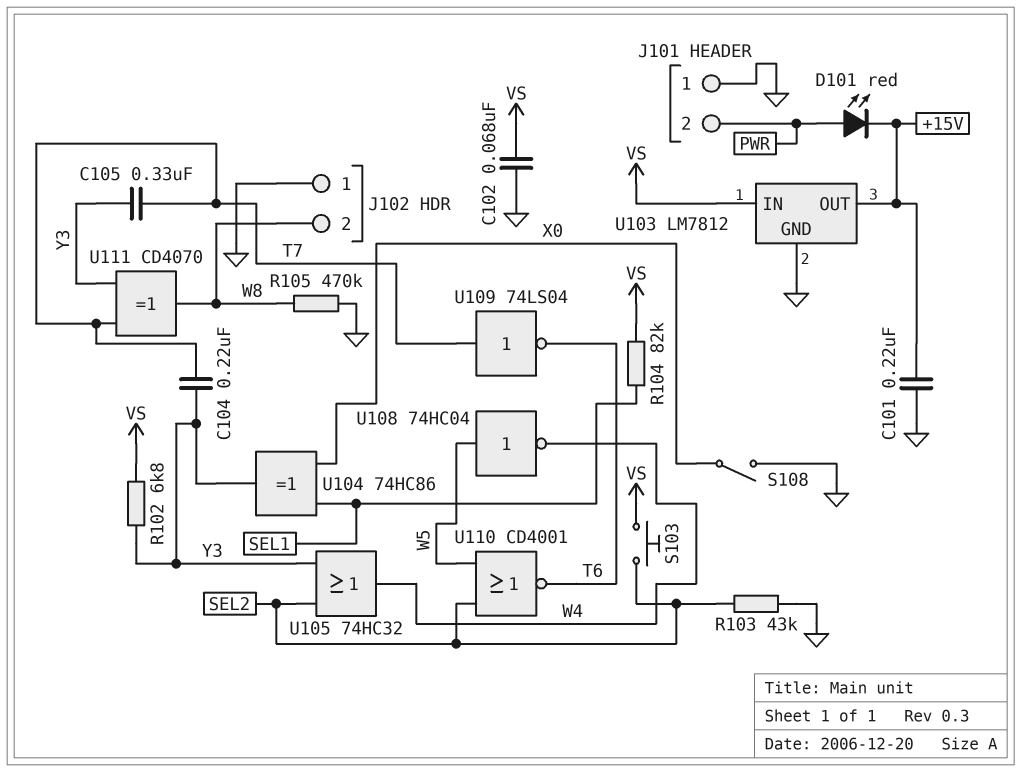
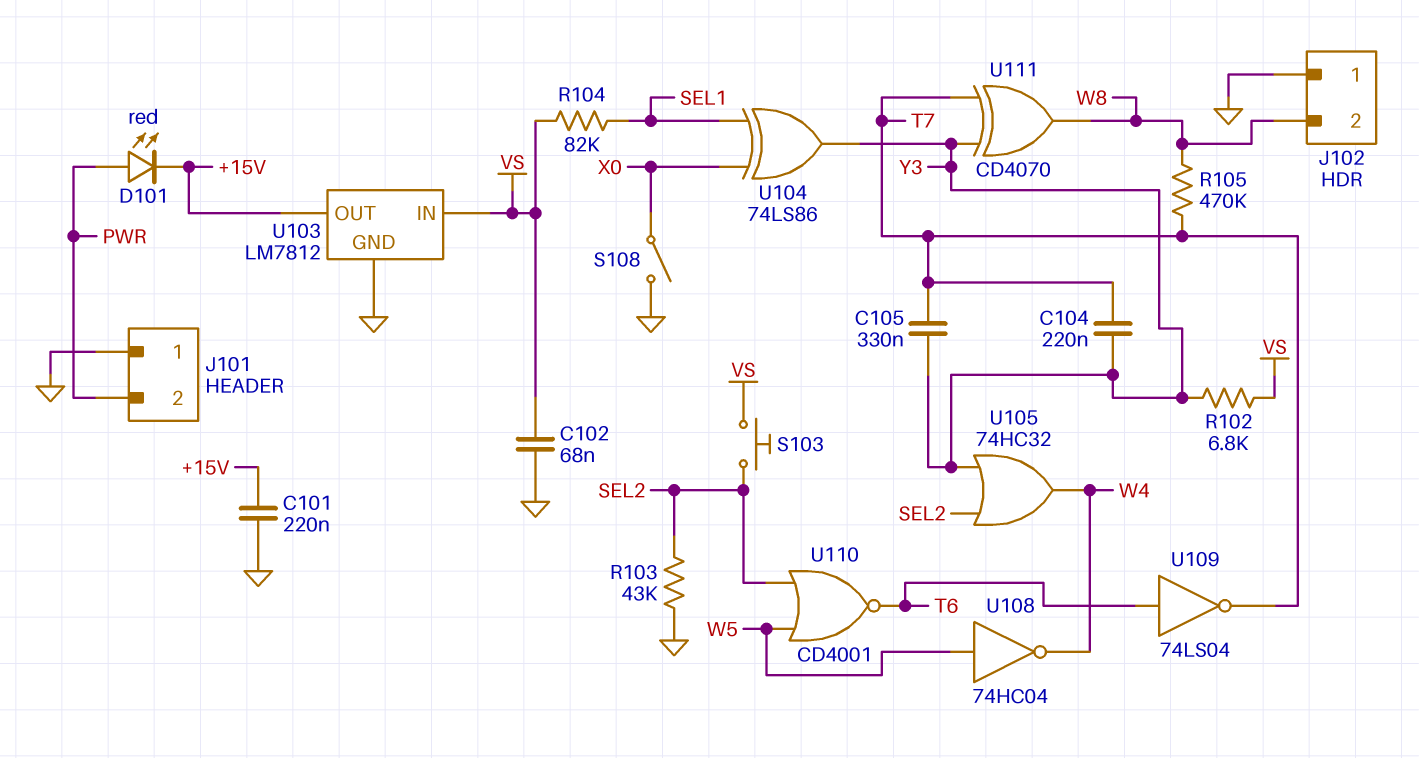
R105: 470k (GND, W8) -> 470k (T7, W8)
U104: XOR 74HC86 (in SEL1, in X0, out Y3) -> XOR 74LS86 (in SEL1, in X0, out Y3)
U109: NOT 74LS04 (in T7, out T6) -> NOT 74LS04 (in T6, out T7)

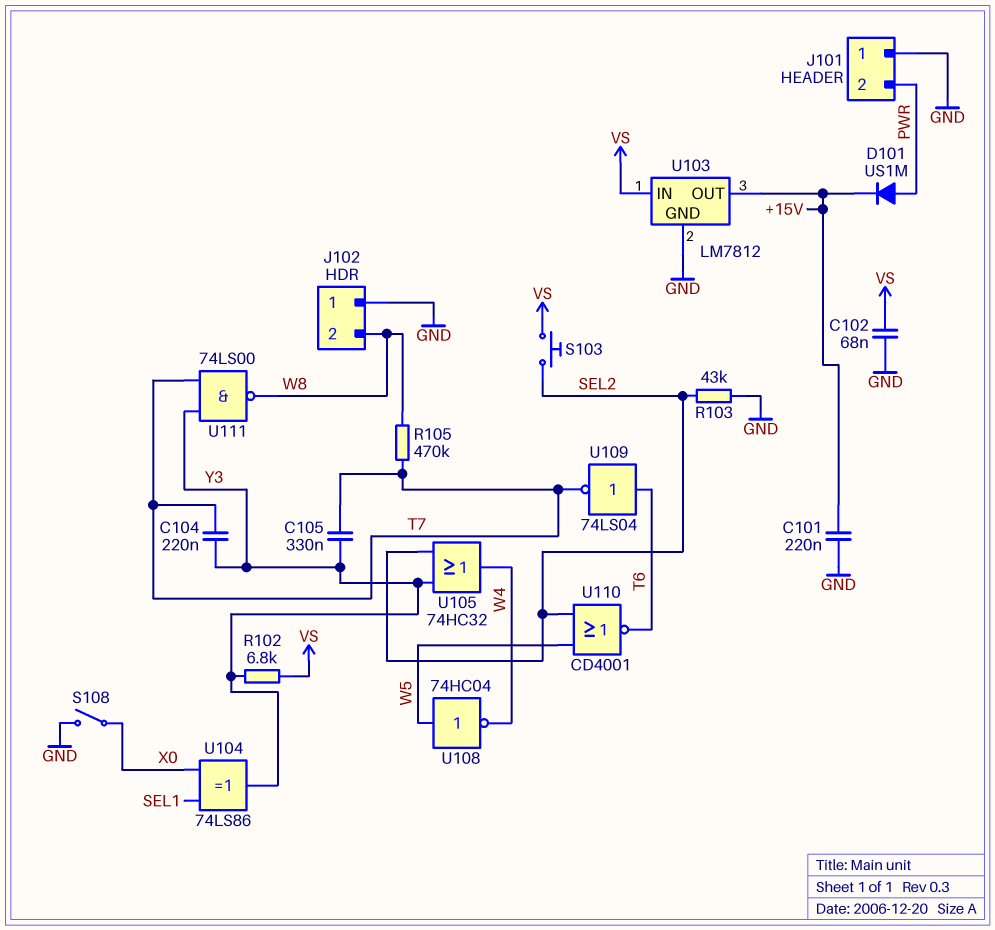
D101: LED red (A PWR, K +15V) -> diode US1M (A PWR, K +15V)
R104: 82k (SEL1, VS) -> none
U111: XOR CD4070 (in T7, in Y3, out W8) -> NAND 74LS00 (in T7, in Y3, out W8)

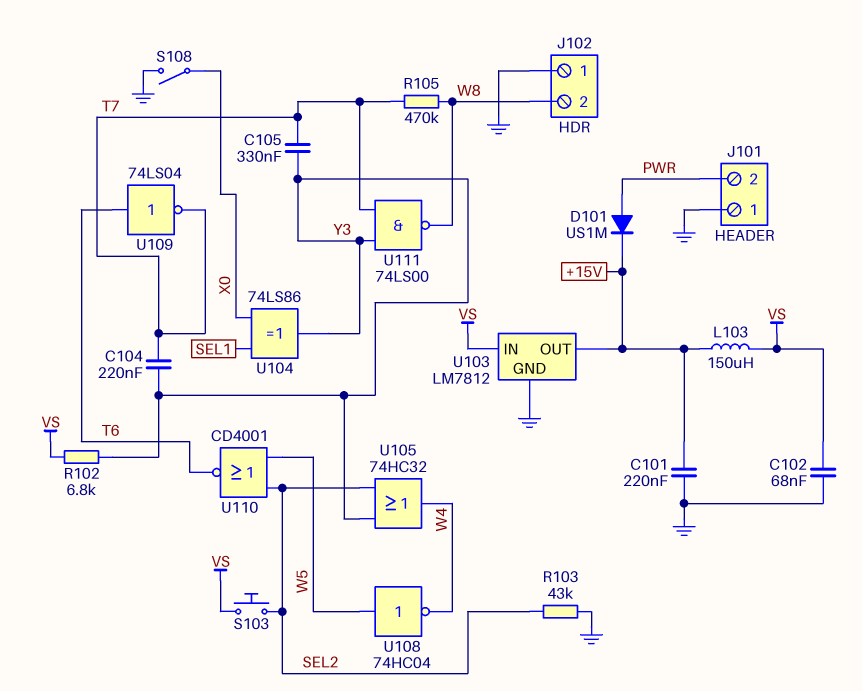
L103: none -> 150uH (+15V, VS)

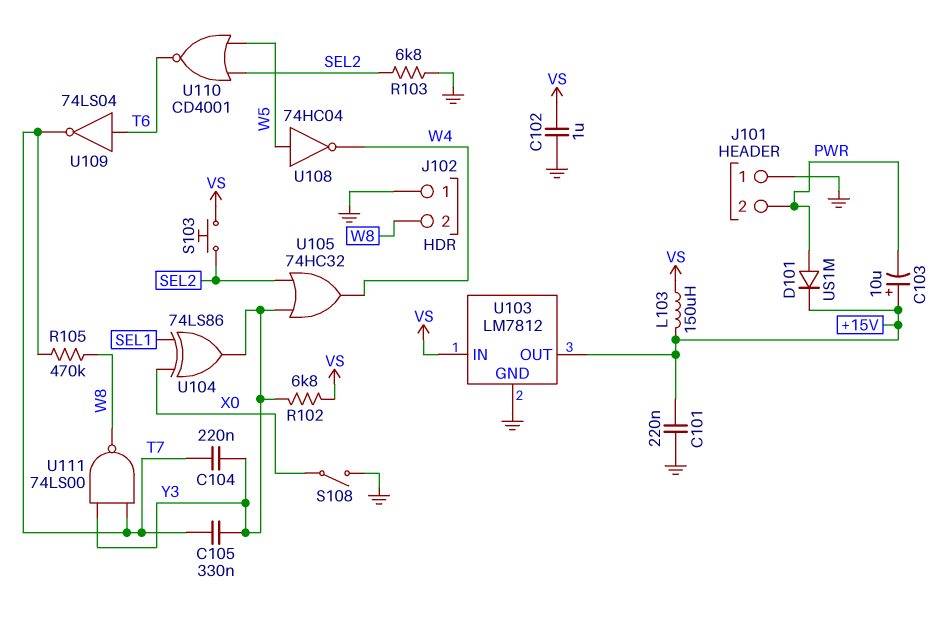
C102: 68nF (GND, VS) -> 1uF (GND, VS)
C103: none -> 10uF (plus +15V, minus PWR)
R103: 43k (GND, SEL2) -> 6.8k (GND, SEL2)

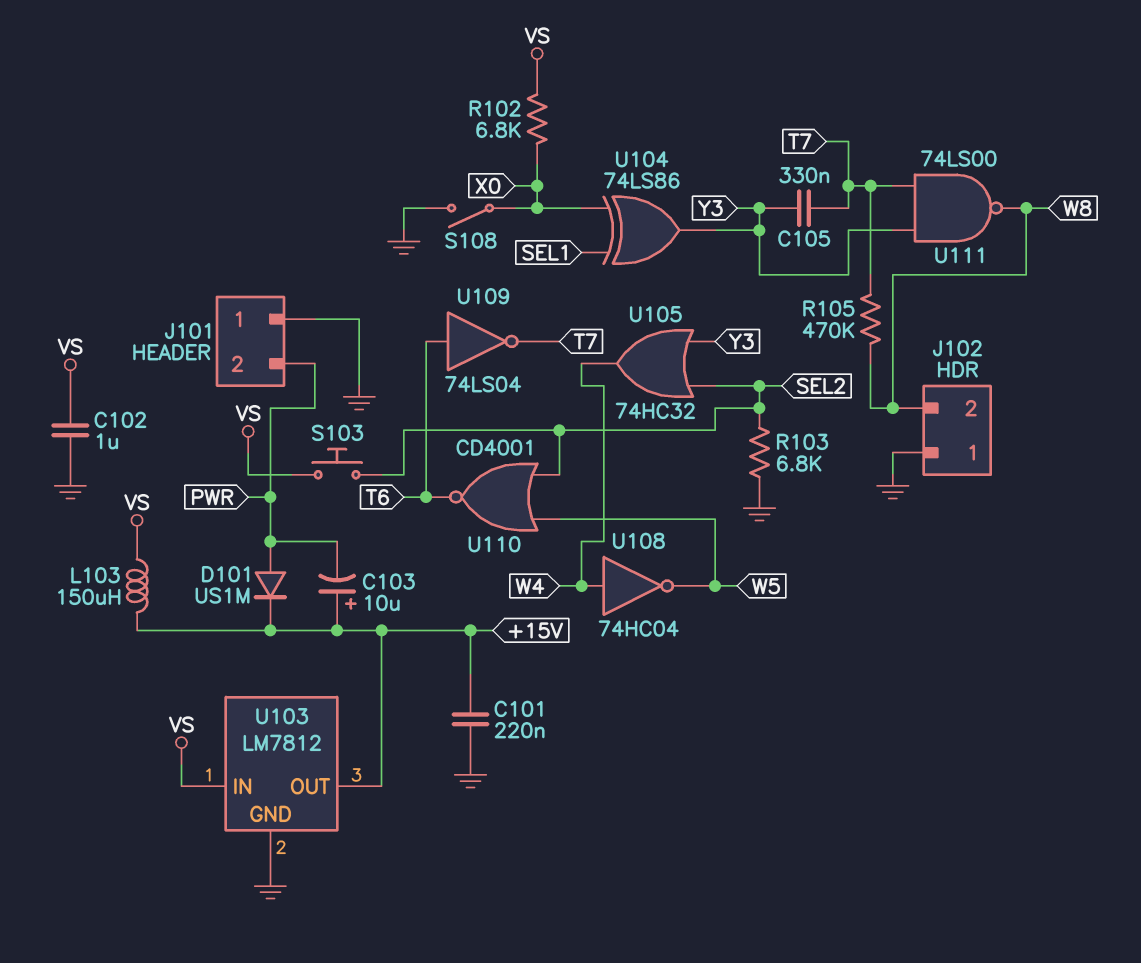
C104: 220nF (T7, Y3) -> none
R102: 6.8k (VS, Y3) -> 6.8k (VS, X0)
U108: NOT 74HC04 (in W5, out W4) -> NOT 74HC04 (in W4, out W5)

